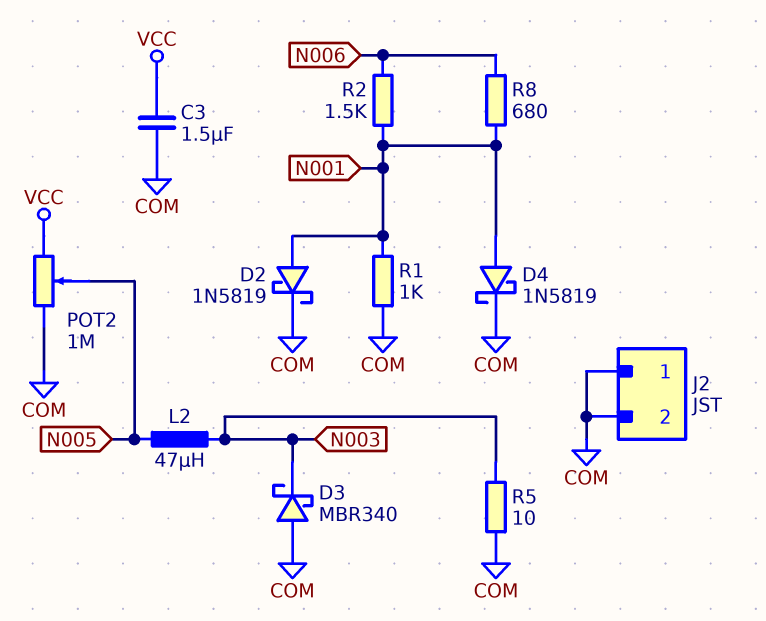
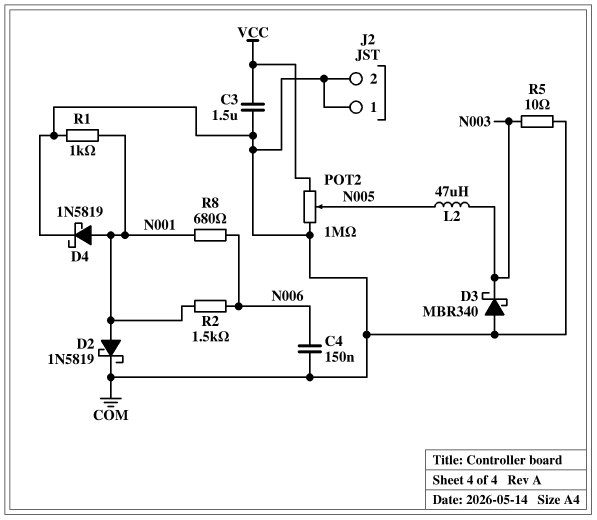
C4: none -> 150nF (COM, N006)

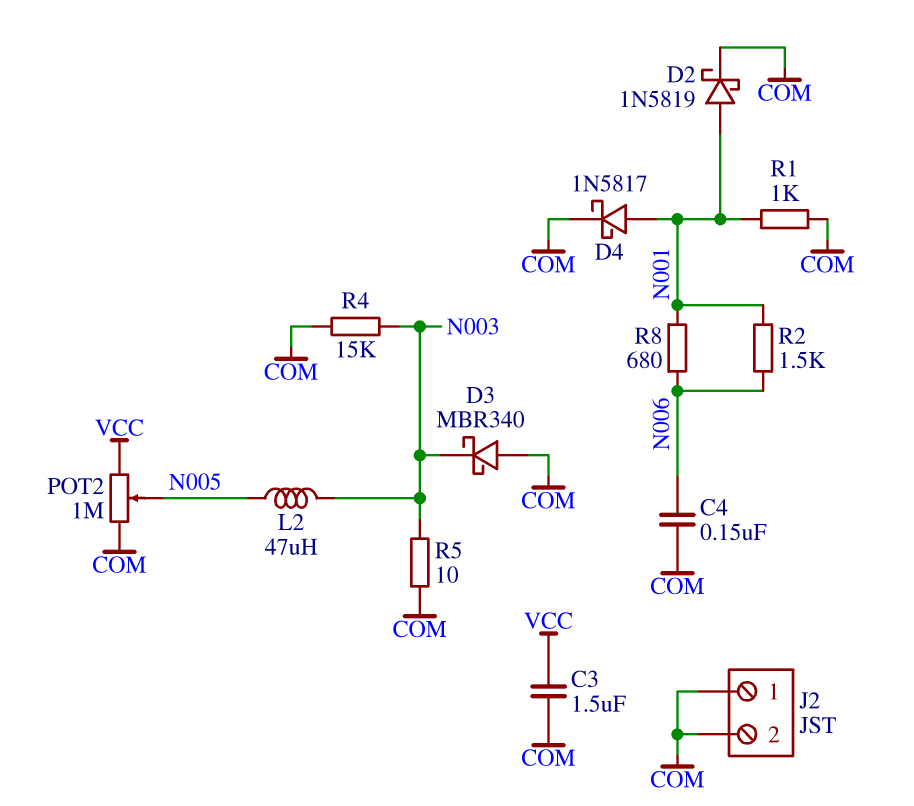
D4: schottky 1N5819 (A N001, K COM) -> schottky 1N5817 (A N001, K COM)
R4: none -> 15k (COM, N003)

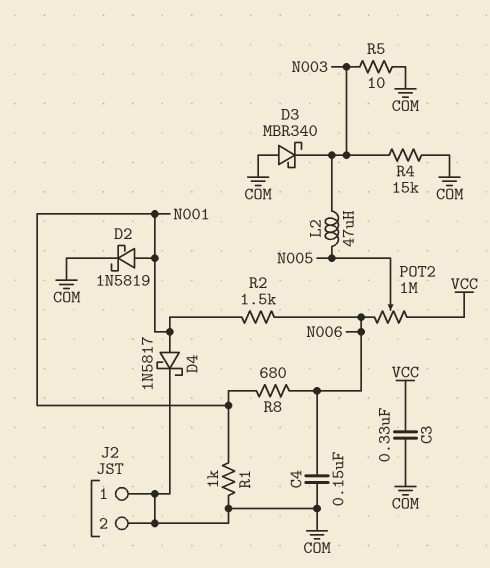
C3: 1.5uF (COM, VCC) -> 330nF (COM, VCC)
POT2: 1M (COM, VCC, wiper N005) -> 1M (N006, VCC, wiper N005)

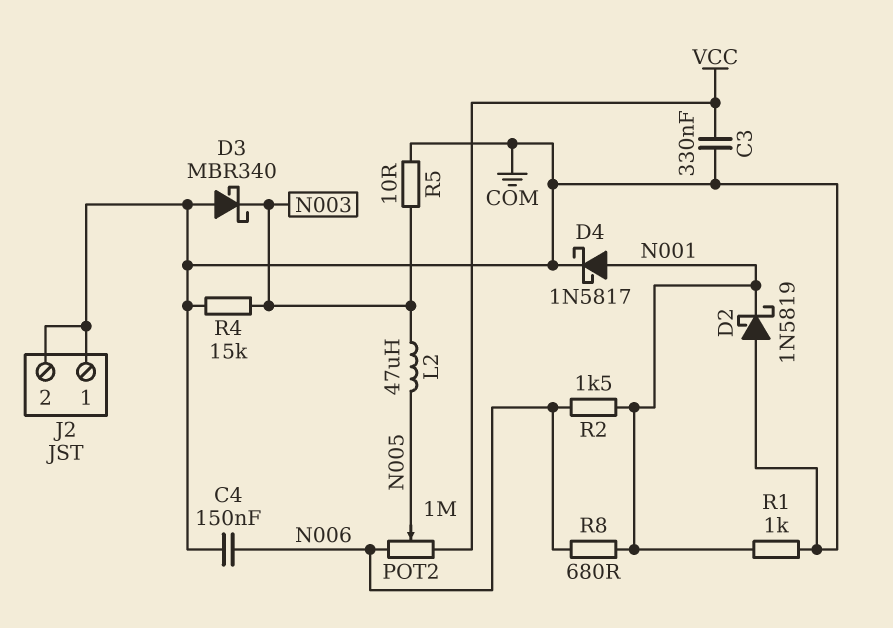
D2: schottky 1N5819 (A N001, K COM) -> schottky 1N5819 (A COM, K N001)

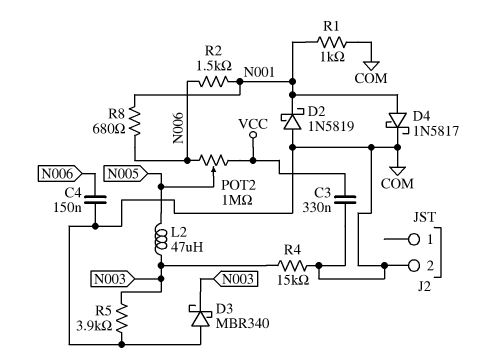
J2 pin 1: COM -> none
R5: 10 (COM, N003) -> 3.9k (COM, N003)

